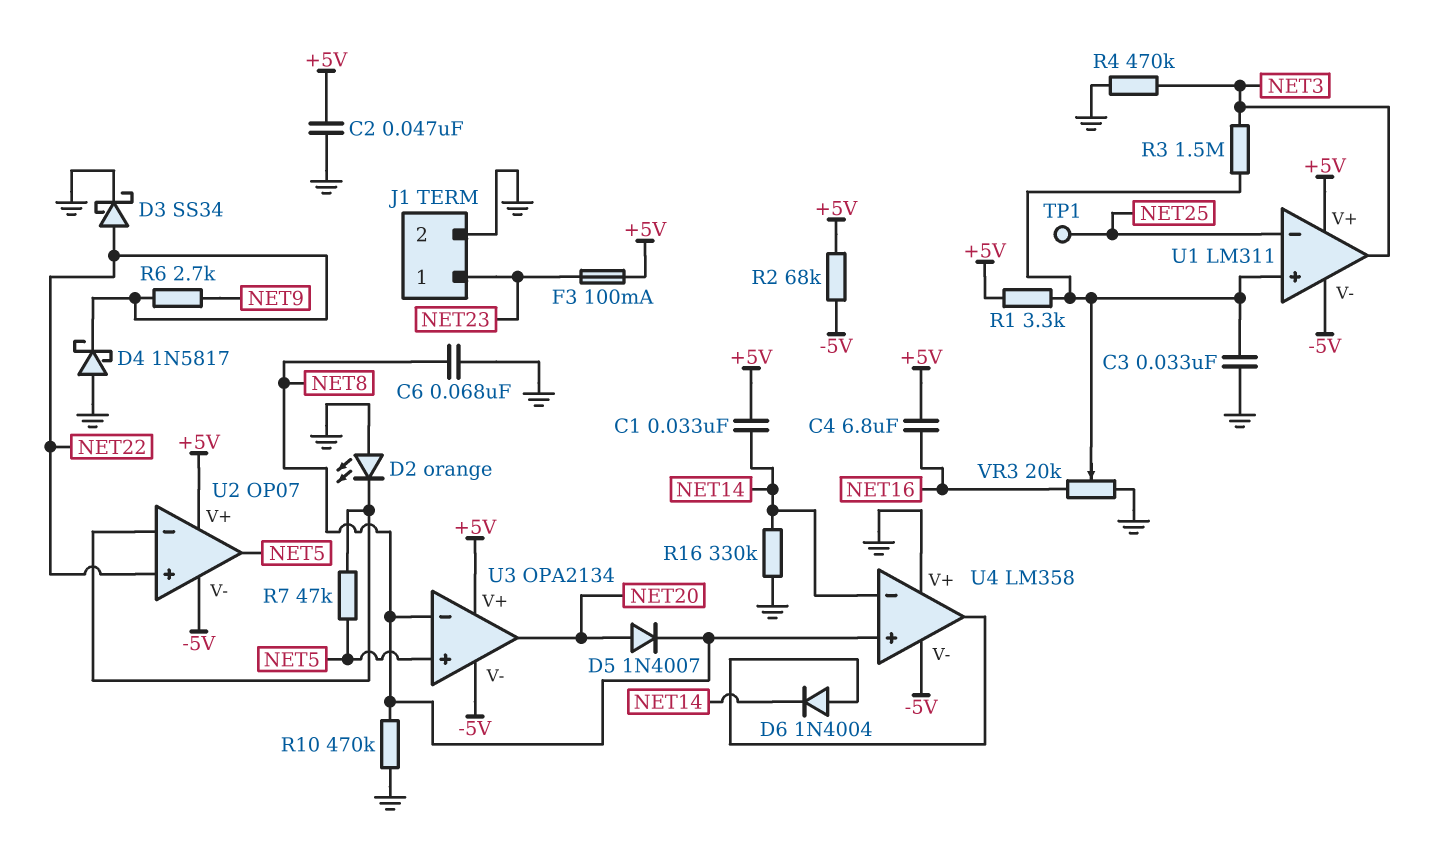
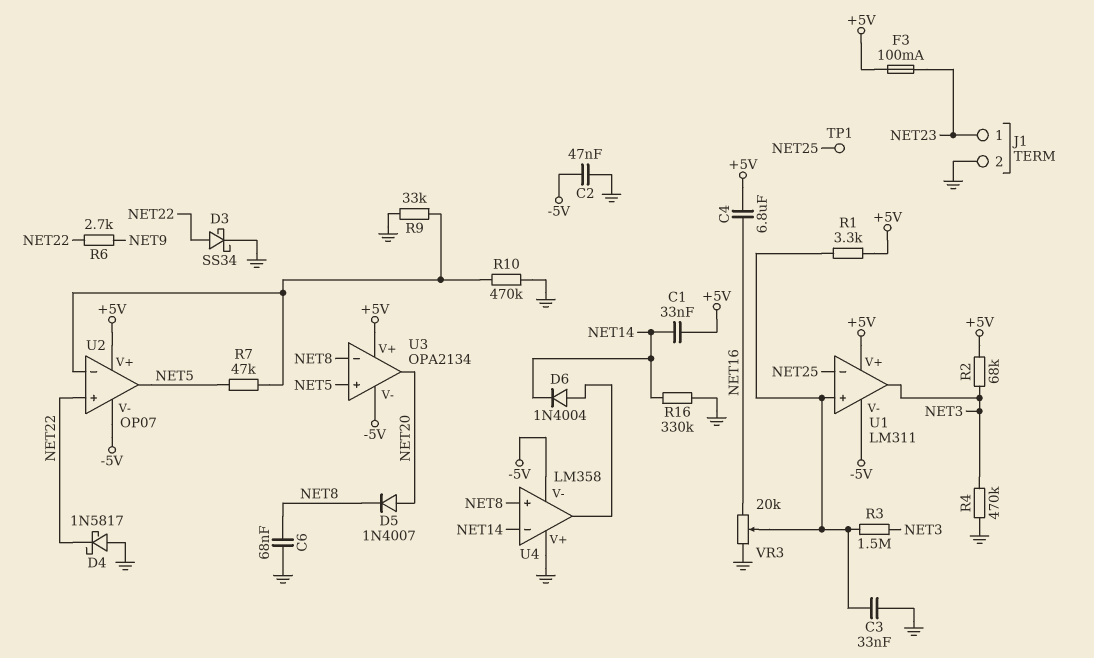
C2: 47nF (+5V, GND) -> 47nF (-5V, GND)
D2: LED orange (A GND, K U2/in-) -> none
R2: 68k (+5V, -5V) -> 68k (+5V, NET3)
R9: none -> 33k (GND, U2/in-)
R10: 470k (GND, NET8) -> 470k (GND, U2/in-)

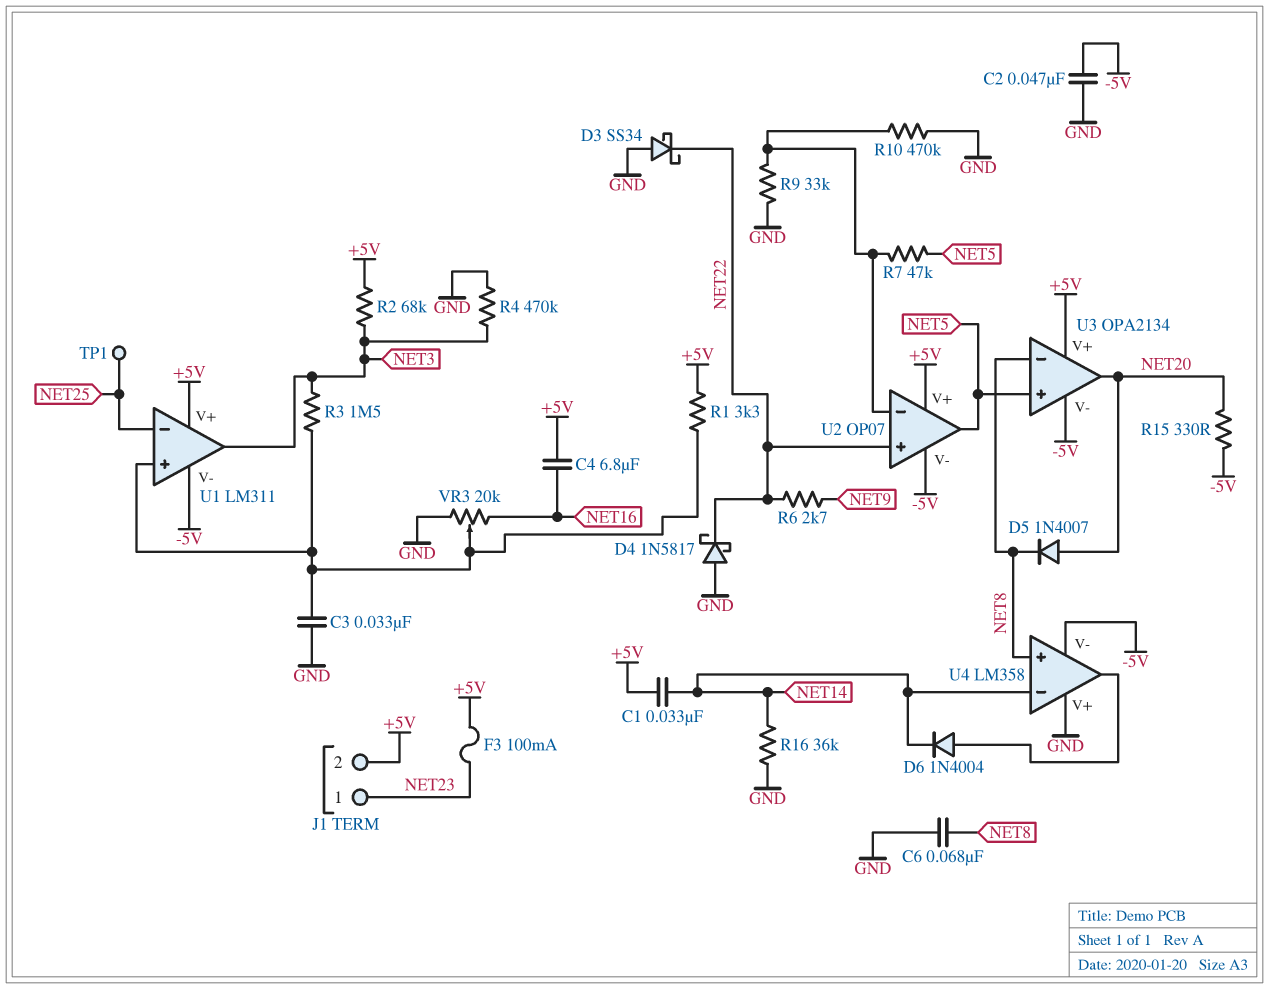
D3: schottky SS34 (A NET22, K GND) -> schottky SS34 (A GND, K NET22)
J1 pin 2: GND -> +5V
R15: none -> 330 (-5V, NET20)
R16: 330k (GND, NET14) -> 36k (GND, NET14)

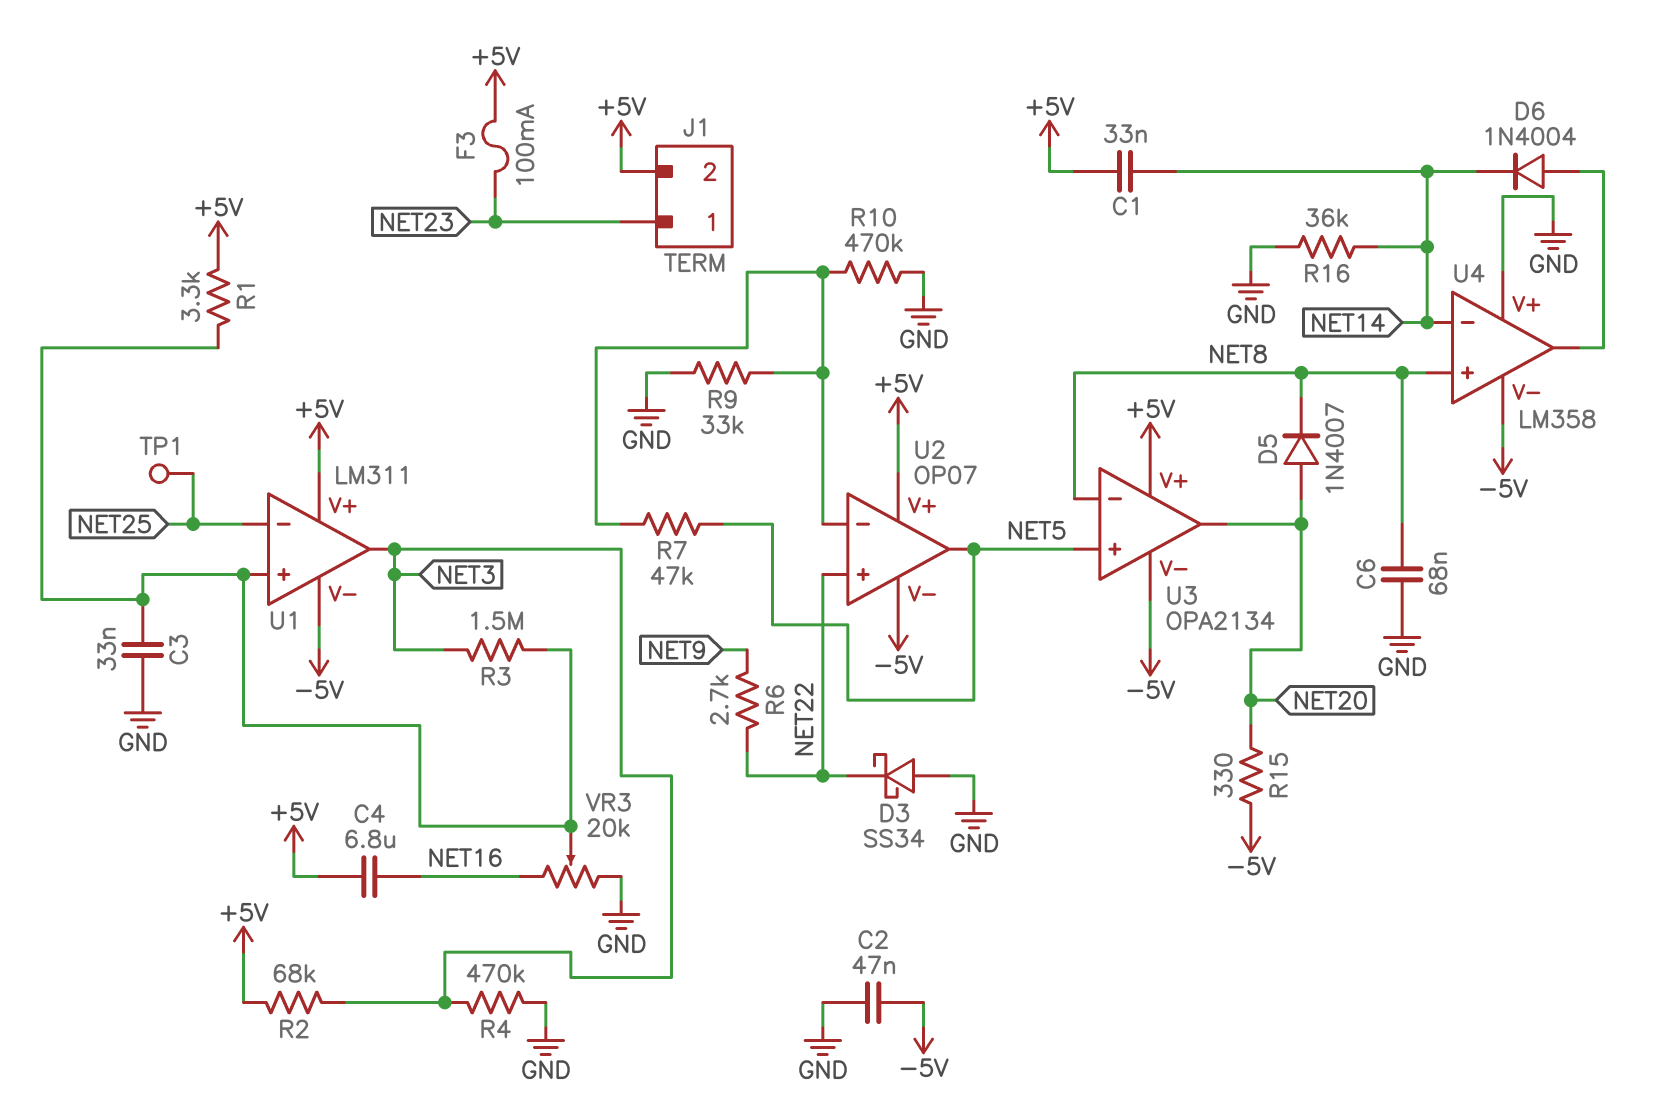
D4: schottky 1N5817 (A GND, K NET22) -> none

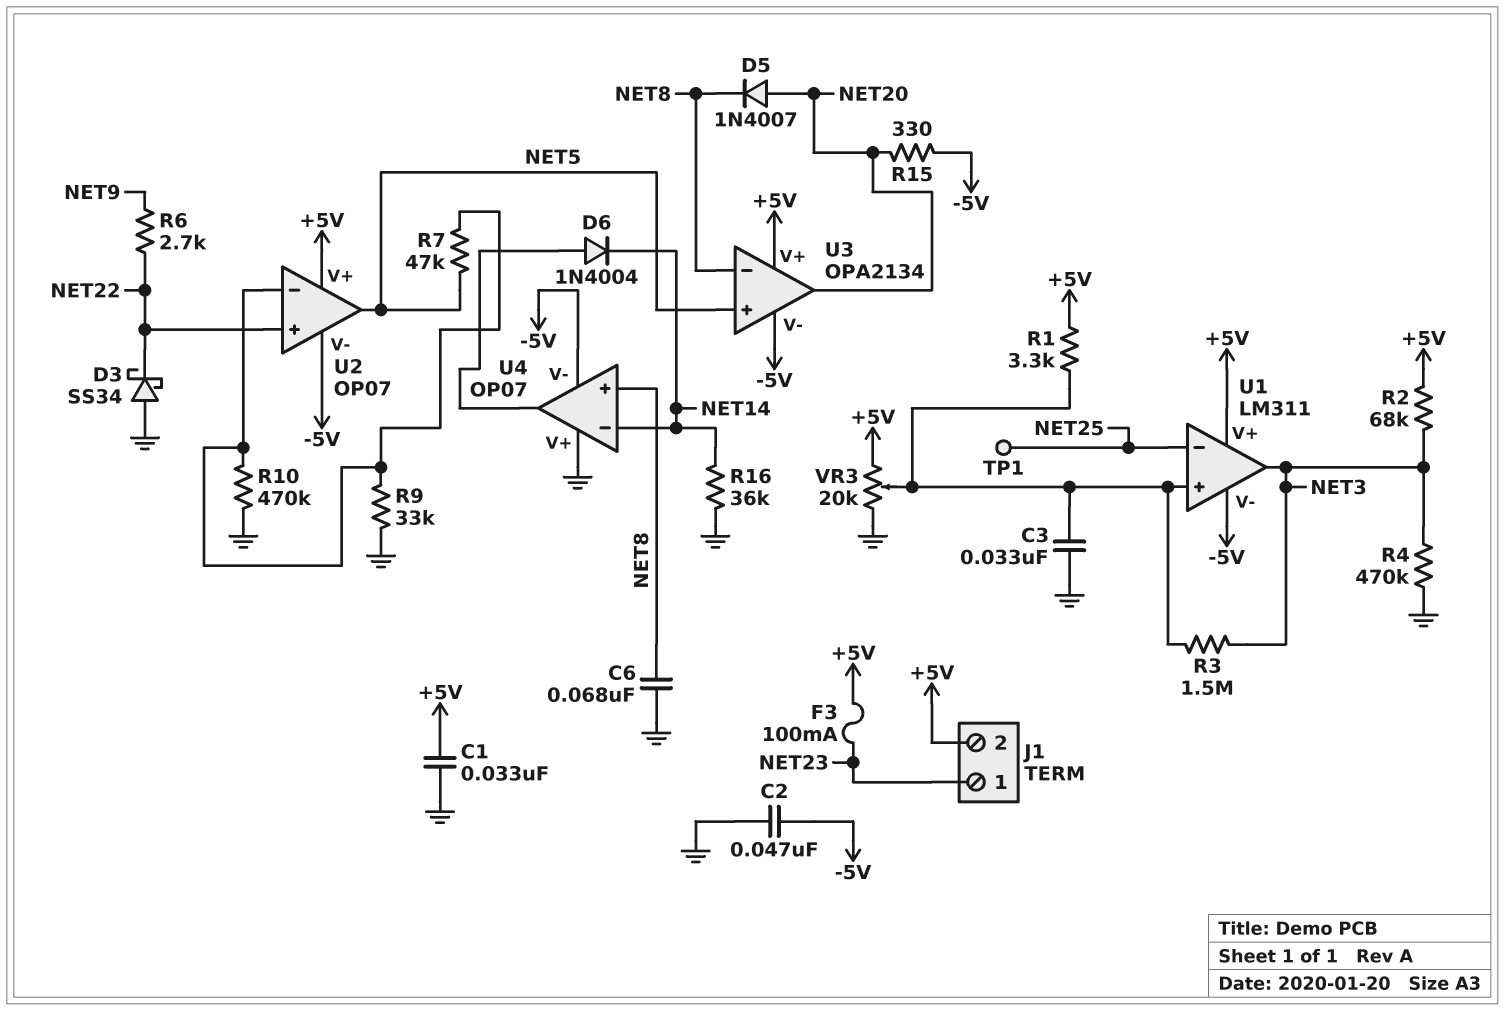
C1: 33nF (+5V, NET14) -> 33nF (+5V, GND)
C4: 6.8uF (+5V, NET16) -> none
U4: LM358 -> OP07
VR3: 20k (GND, NET16, wiper U1/in+) -> 20k (+5V, GND, wiper U1/in+)

